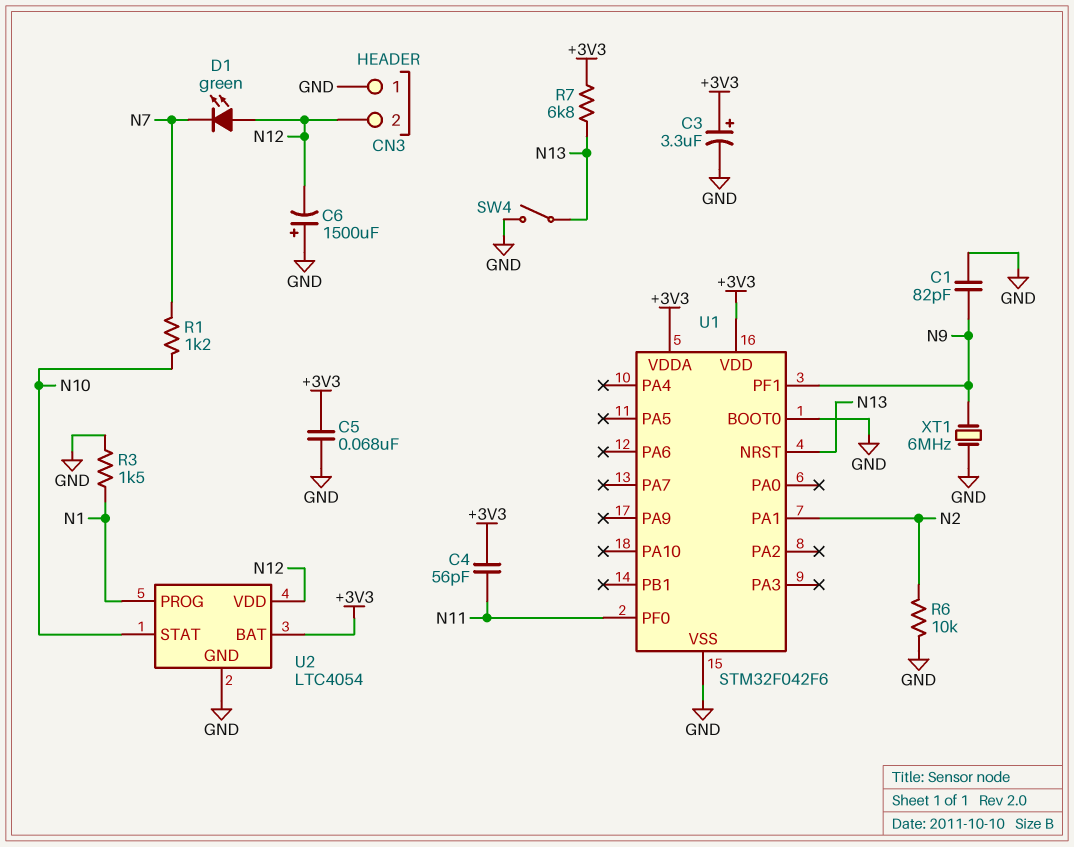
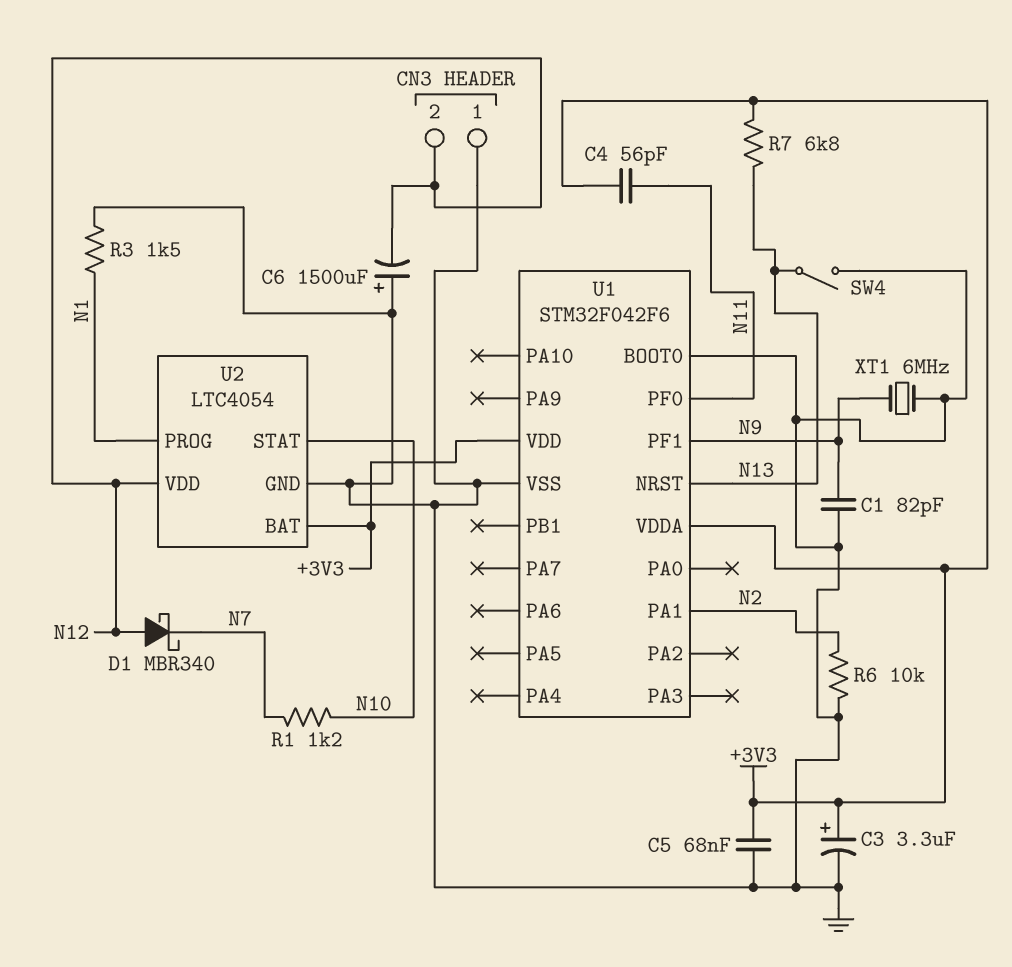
D1: LED green (A N12, K N7) -> schottky MBR340 (A N12, K N7)

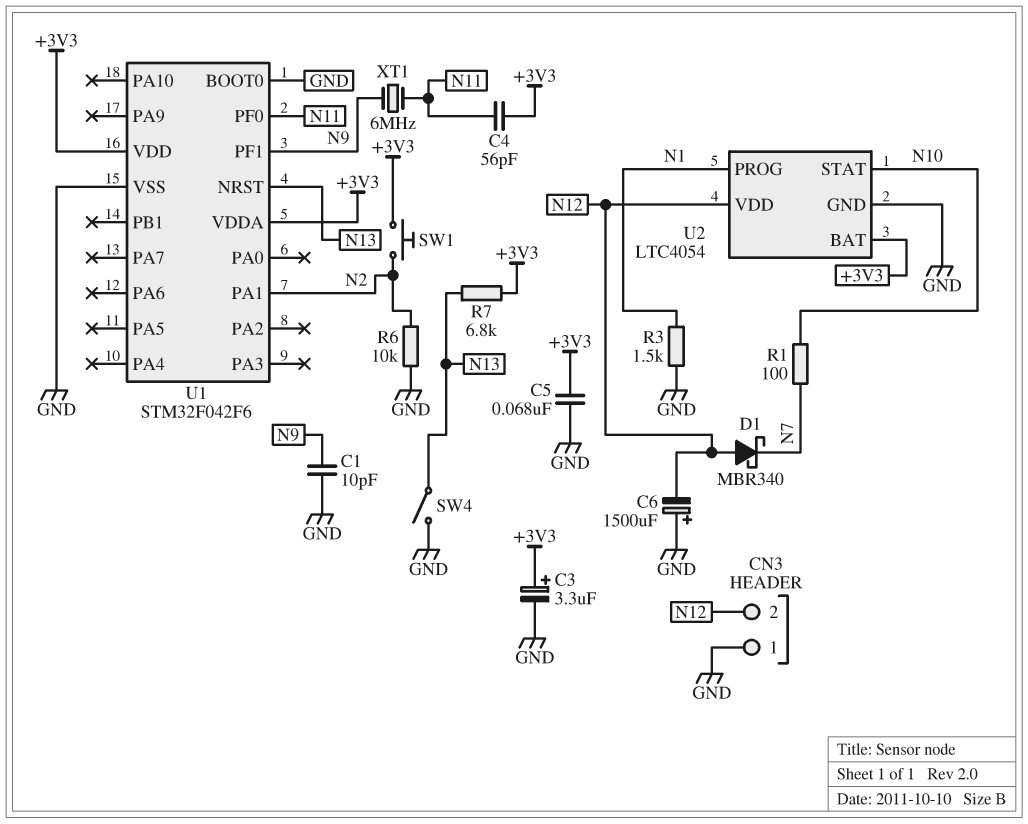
C1: 82pF (GND, N9) -> 10pF (GND, N9)
R1: 1.2k (N7, N10) -> 100 (N7, N10)
SW1: none -> button (+3V3, N2)
XT1: 6MHz (GND, N9) -> 6MHz (N9, N11)

